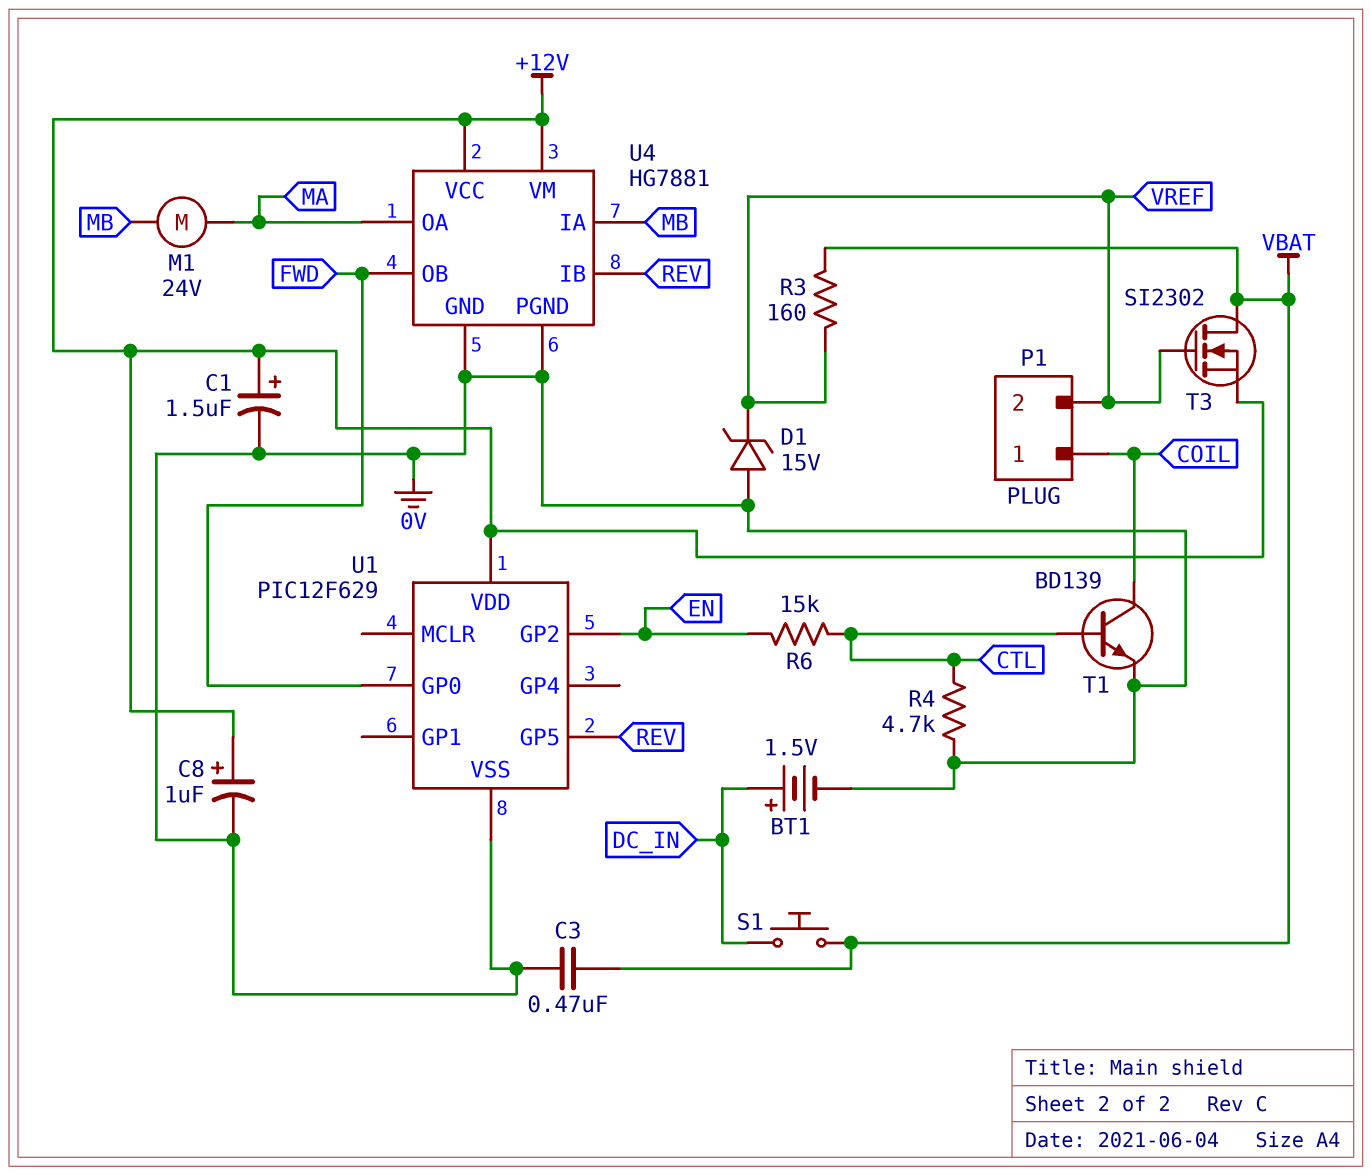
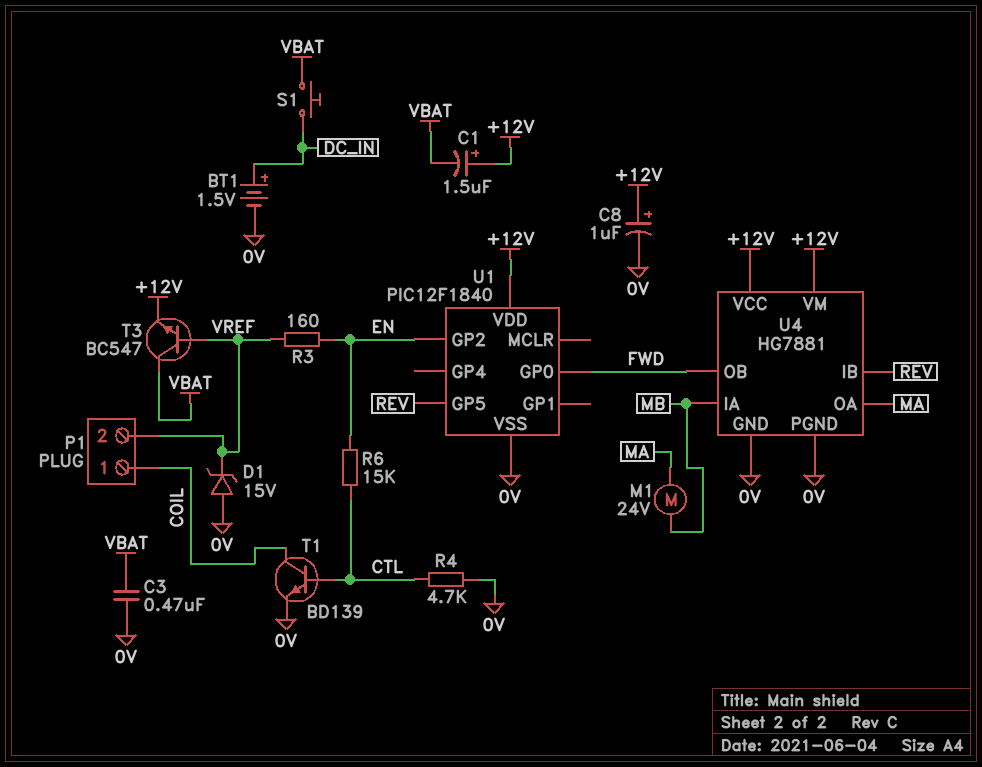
C1: 1.5uF (plus +12V, minus 0V) -> 1.5uF (plus +12V, minus VBAT)
R3: 160 (VBAT, VREF) -> 160 (EN, VREF)
T3: NMOS SI2302 (G VREF, D VBAT, S +12V) -> NPN BC547 (B VREF, C VBAT, E +12V)
U1: PIC12F629 -> PIC12F1840

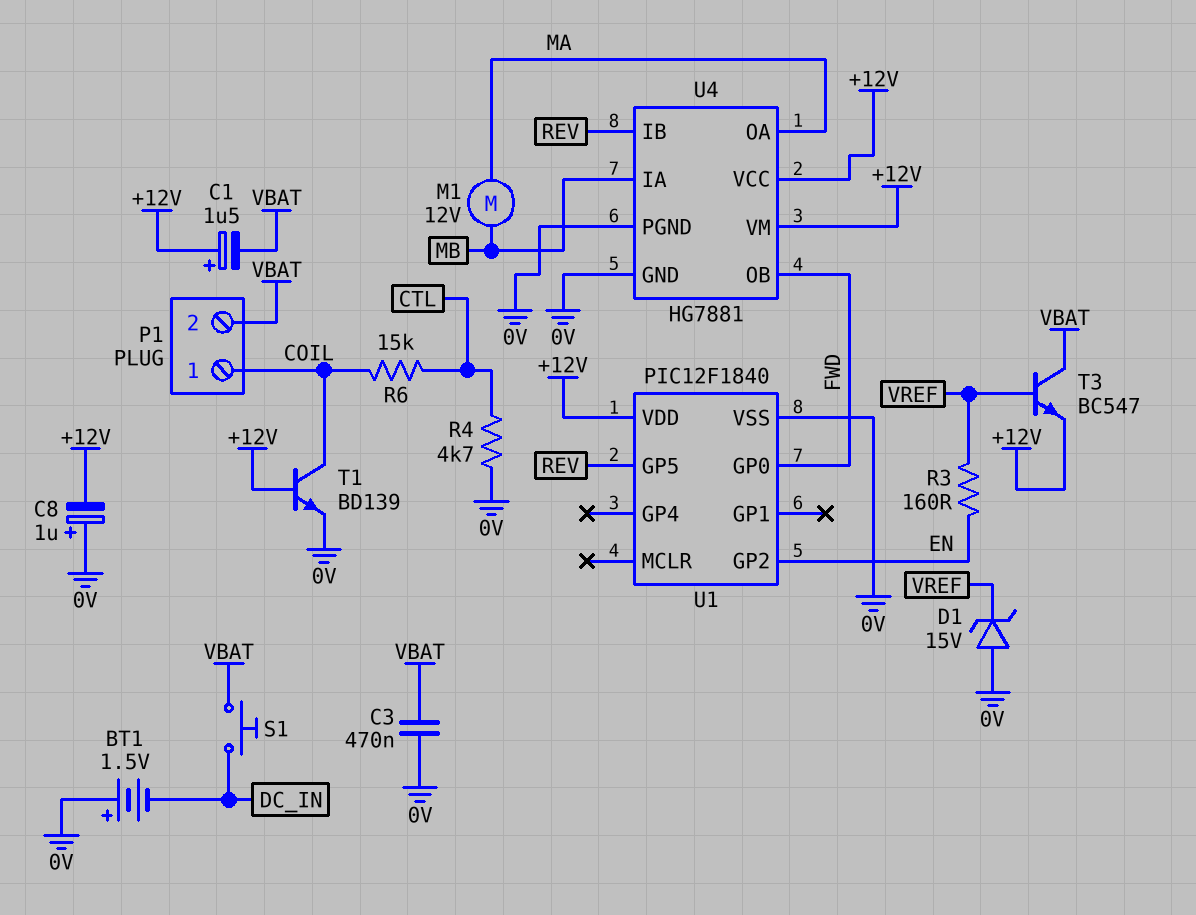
BT1: 1.5V (plus DC_IN, minus 0V) -> 1.5V (plus 0V, minus DC_IN)
C8: 1uF (plus +12V, minus 0V) -> 1uF (plus 0V, minus +12V)
M1: motor 24V (MA, MB) -> motor 12V (MA, MB)
P1 pin 2: VREF -> VBAT
R6: 15k (CTL, EN) -> 15k (COIL, CTL)
T1: NPN BD139 (B CTL, C COIL, E 0V) -> NPN BD139 (B +12V, C COIL, E 0V)

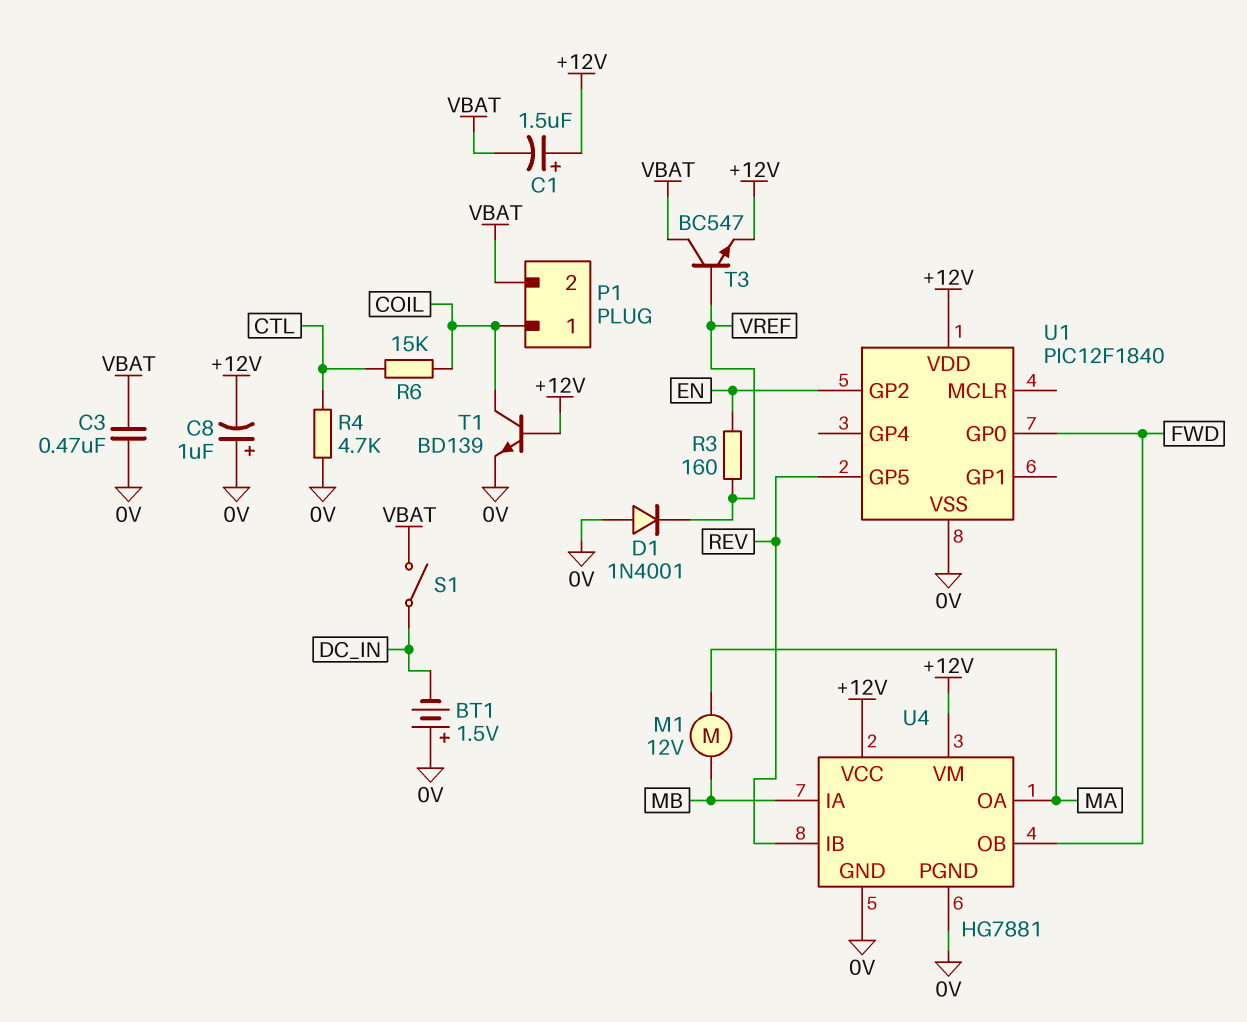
D1: zener 15V (A 0V, K VREF) -> diode 1N4001 (A 0V, K VREF)
S1: button (DC_IN, VBAT) -> switch (DC_IN, VBAT)

